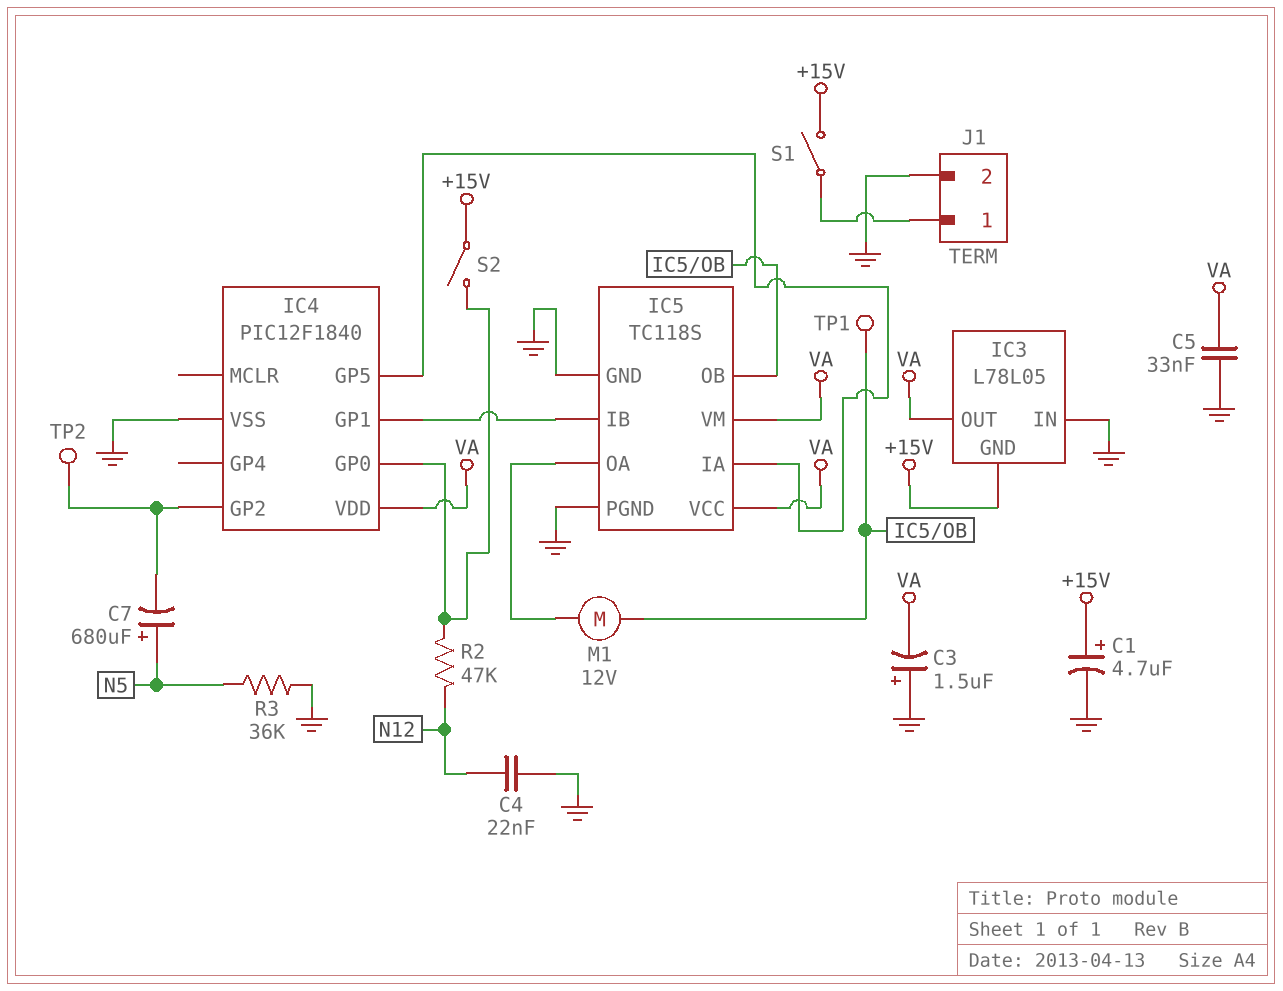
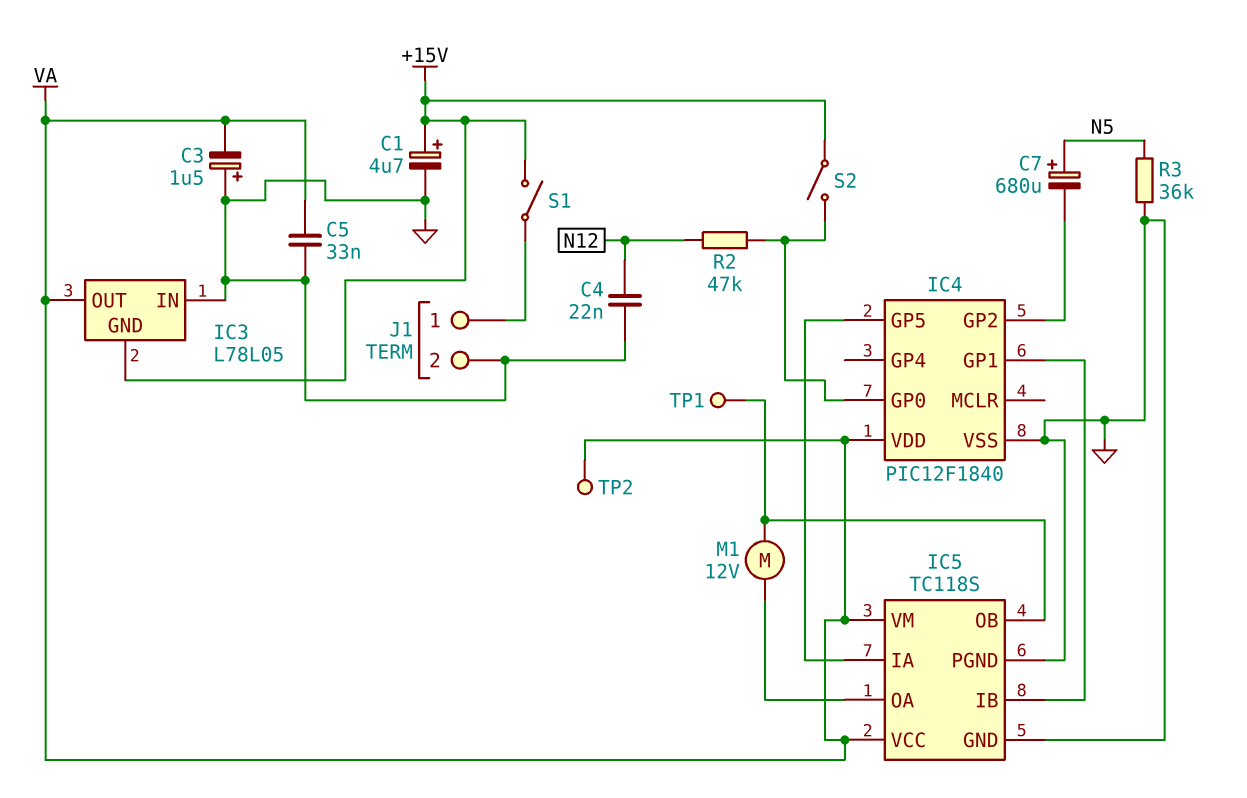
TP2: test point (IC4/GP2) -> test point (VA)

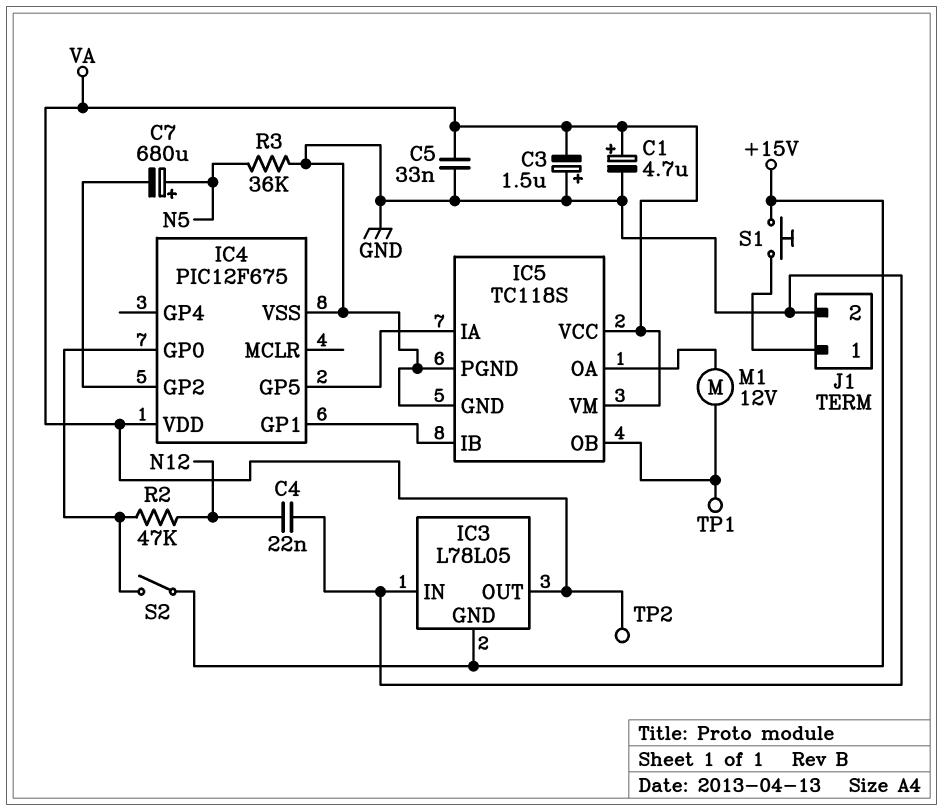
C1: 4.7uF (plus +15V, minus GND) -> 4.7uF (plus VA, minus GND)
IC4: PIC12F1840 -> PIC12F675
S1: switch (+15V, J1/1) -> button (+15V, J1/1)

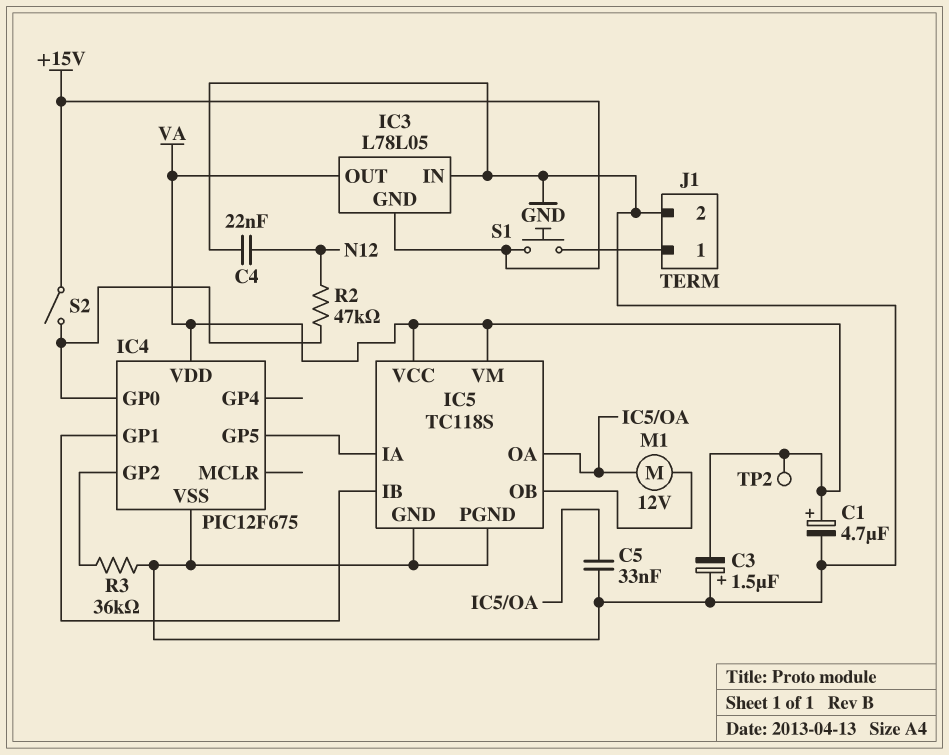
C5: 33nF (GND, VA) -> 33nF (GND, IC5/OA)
C7: 680uF (plus N5, minus IC4/GP2) -> none
R3: 36k (GND, N5) -> 36k (GND, IC4/GP2)
TP1: test point (IC5/OB) -> none

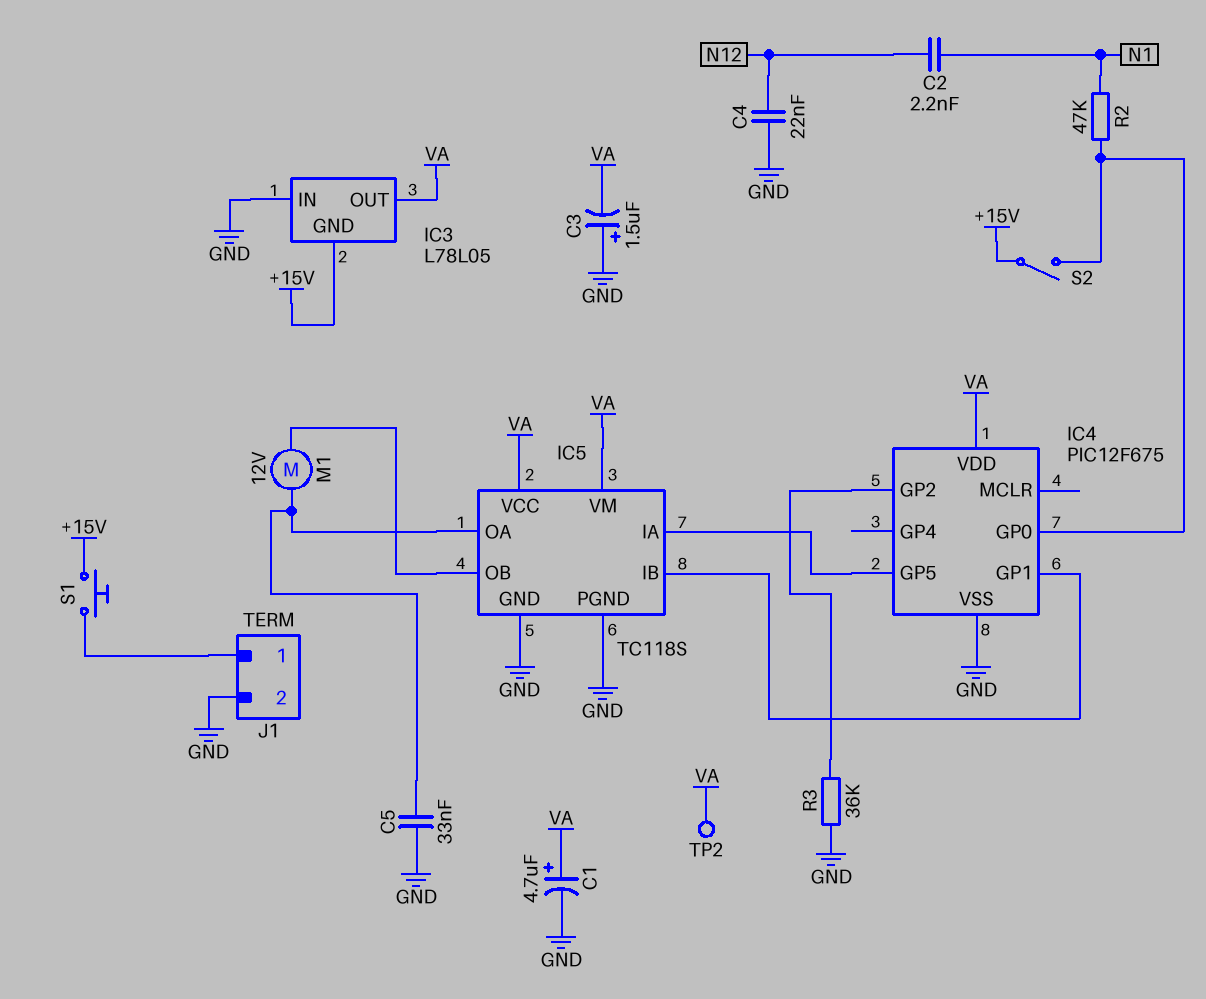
C2: none -> 2.2nF (N1, N12)
R2: 47k (IC4/GP0, N12) -> 47k (IC4/GP0, N1)

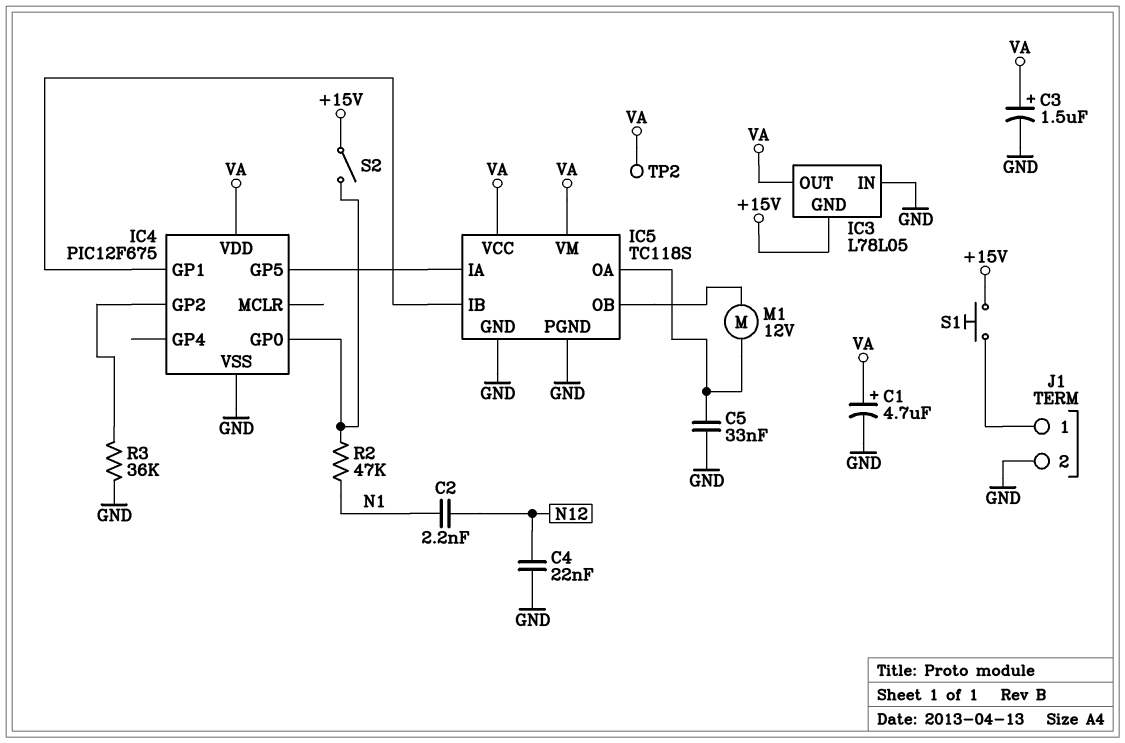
C3: 1.5uF (plus GND, minus VA) -> 1.5uF (plus VA, minus GND)

